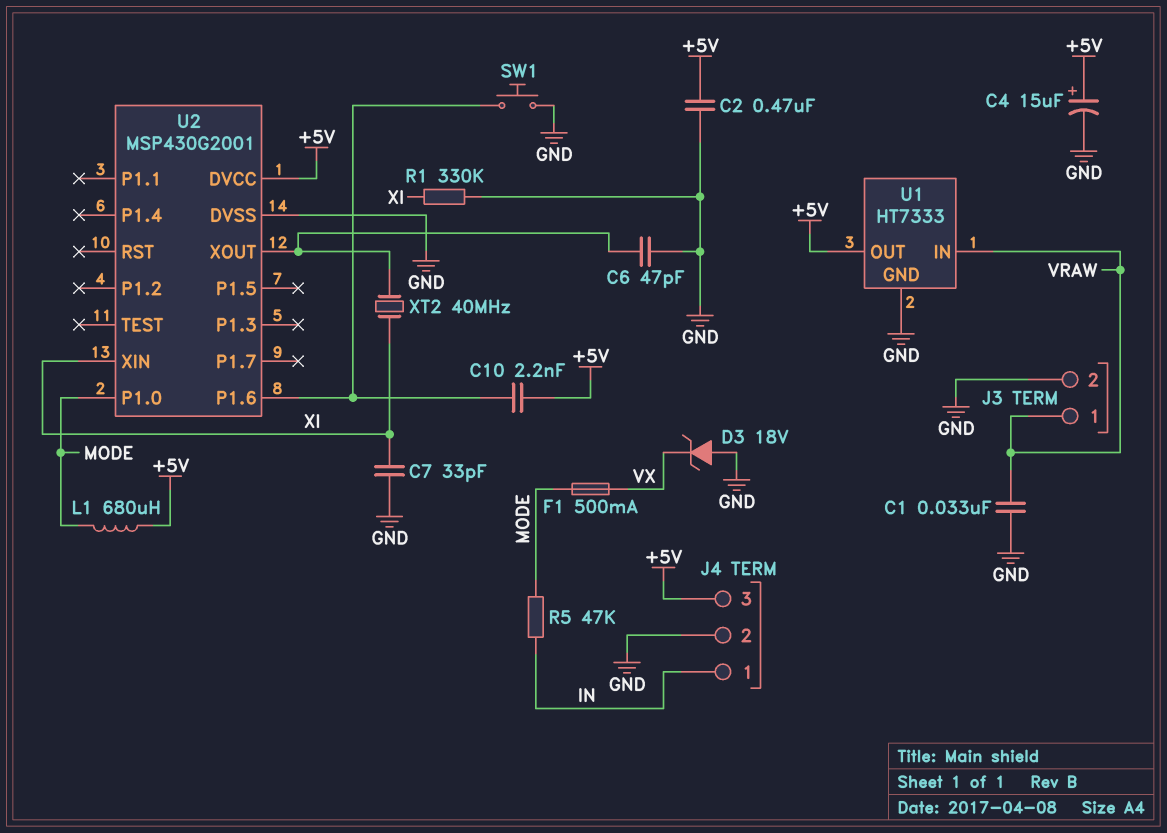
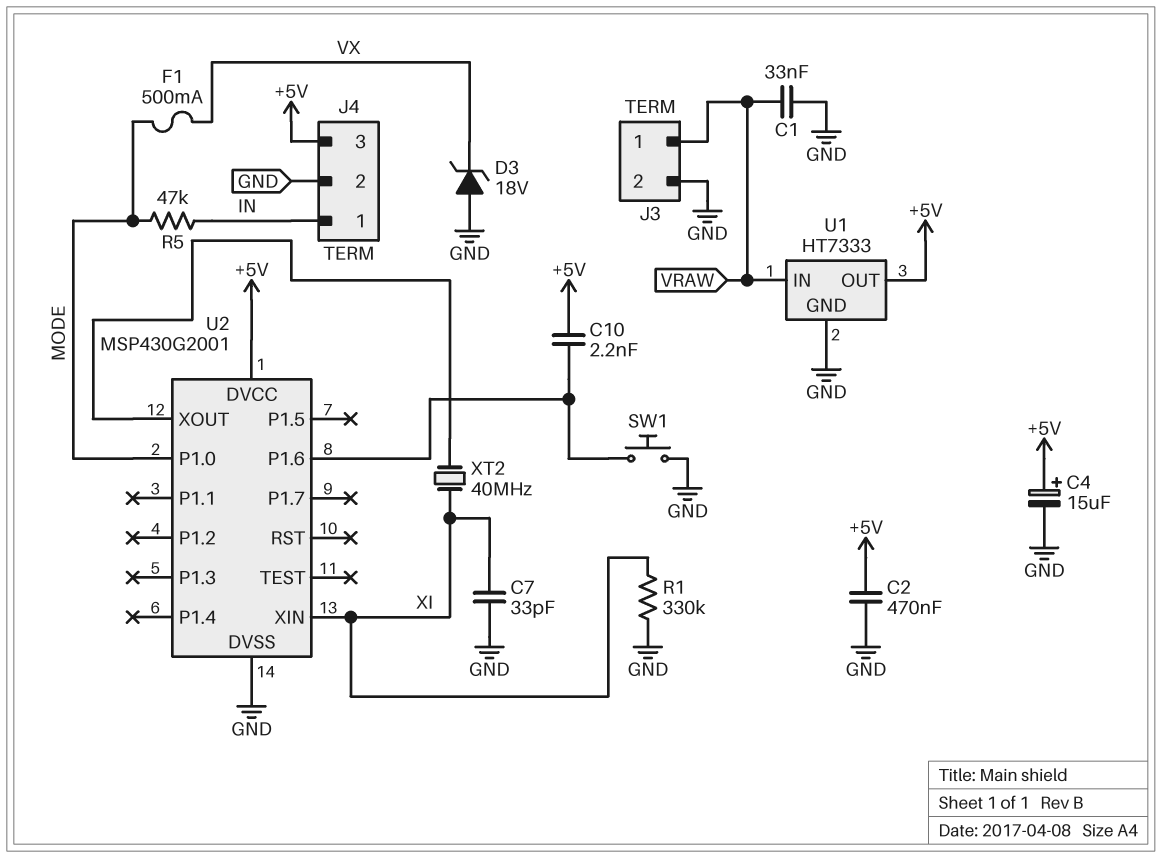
C6: 47pF (GND, U2/XOUT) -> none
L1: 680uH (+5V, MODE) -> none

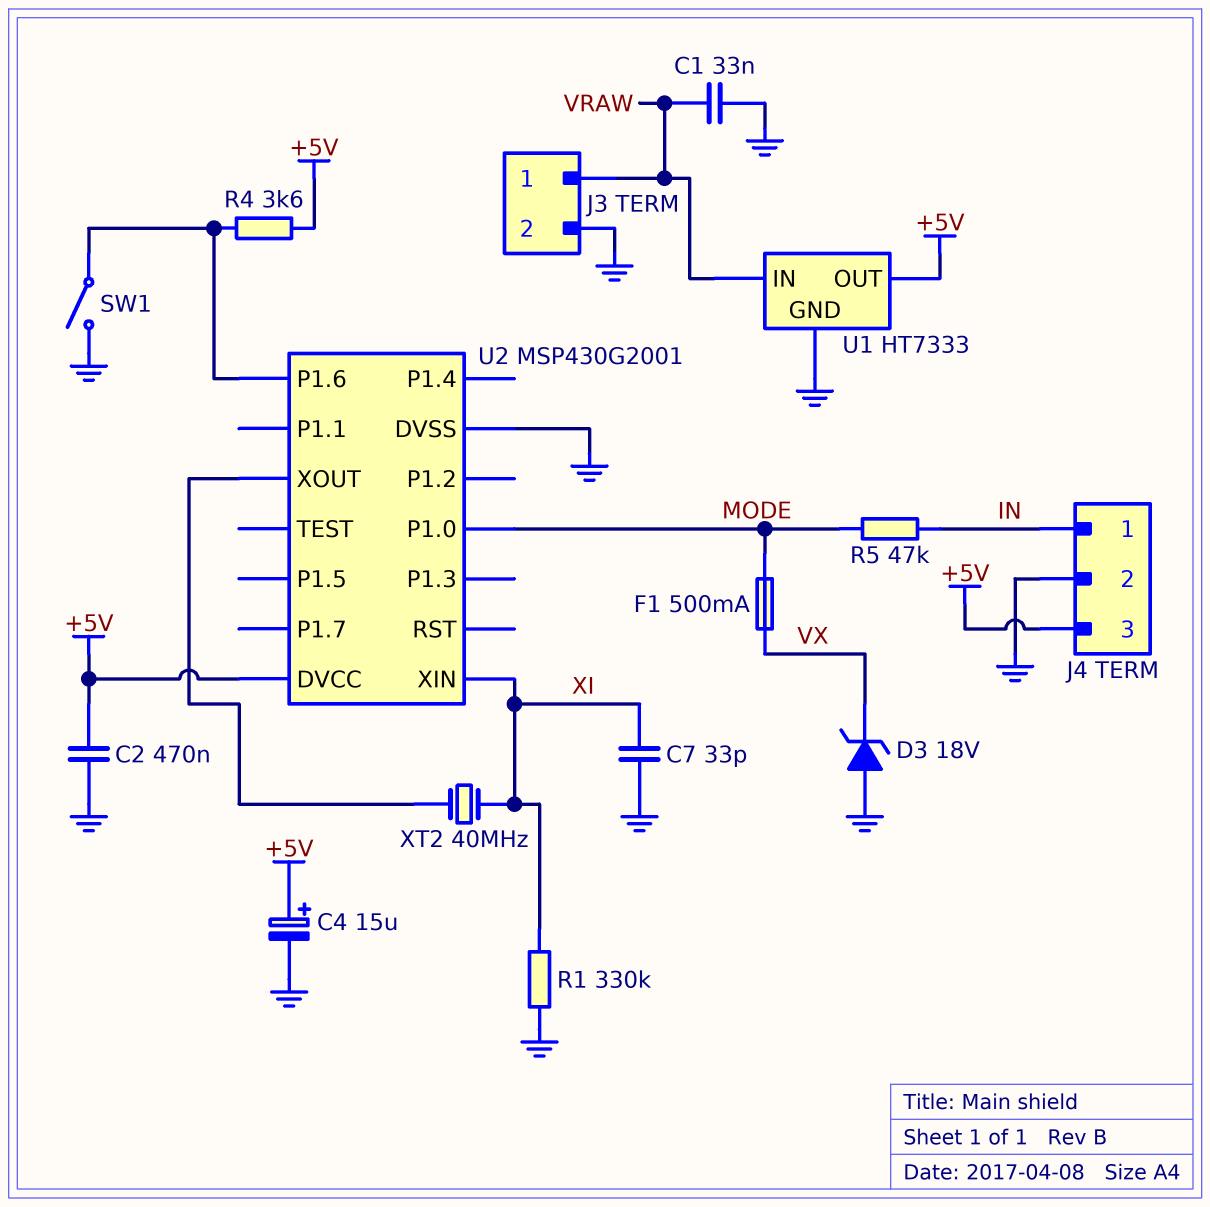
C10: 2.2nF (+5V, U2/P1.6) -> none
R4: none -> 3.6k (+5V, U2/P1.6)
SW1: button (GND, U2/P1.6) -> switch (GND, U2/P1.6)

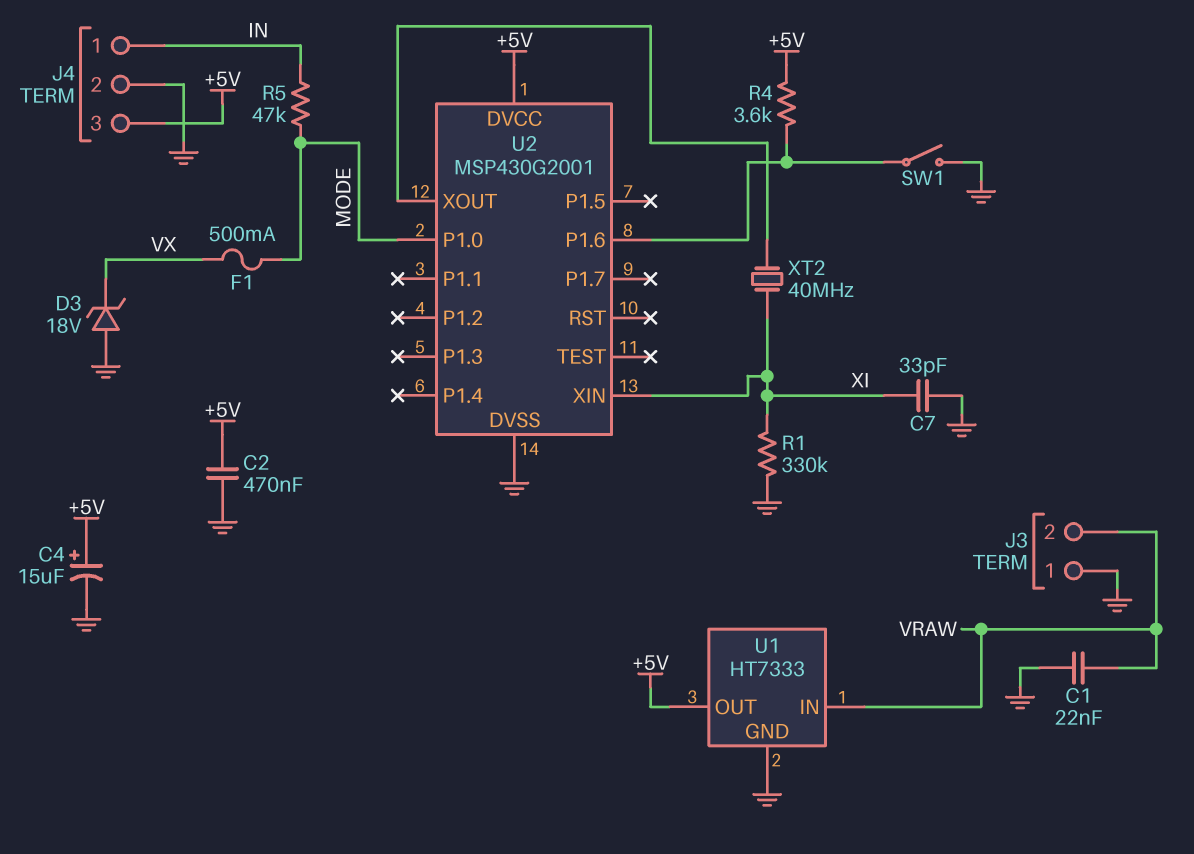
C1: 33nF (GND, VRAW) -> 22nF (GND, VRAW)
J3 pin 1: VRAW -> GND
J3 pin 2: GND -> VRAW

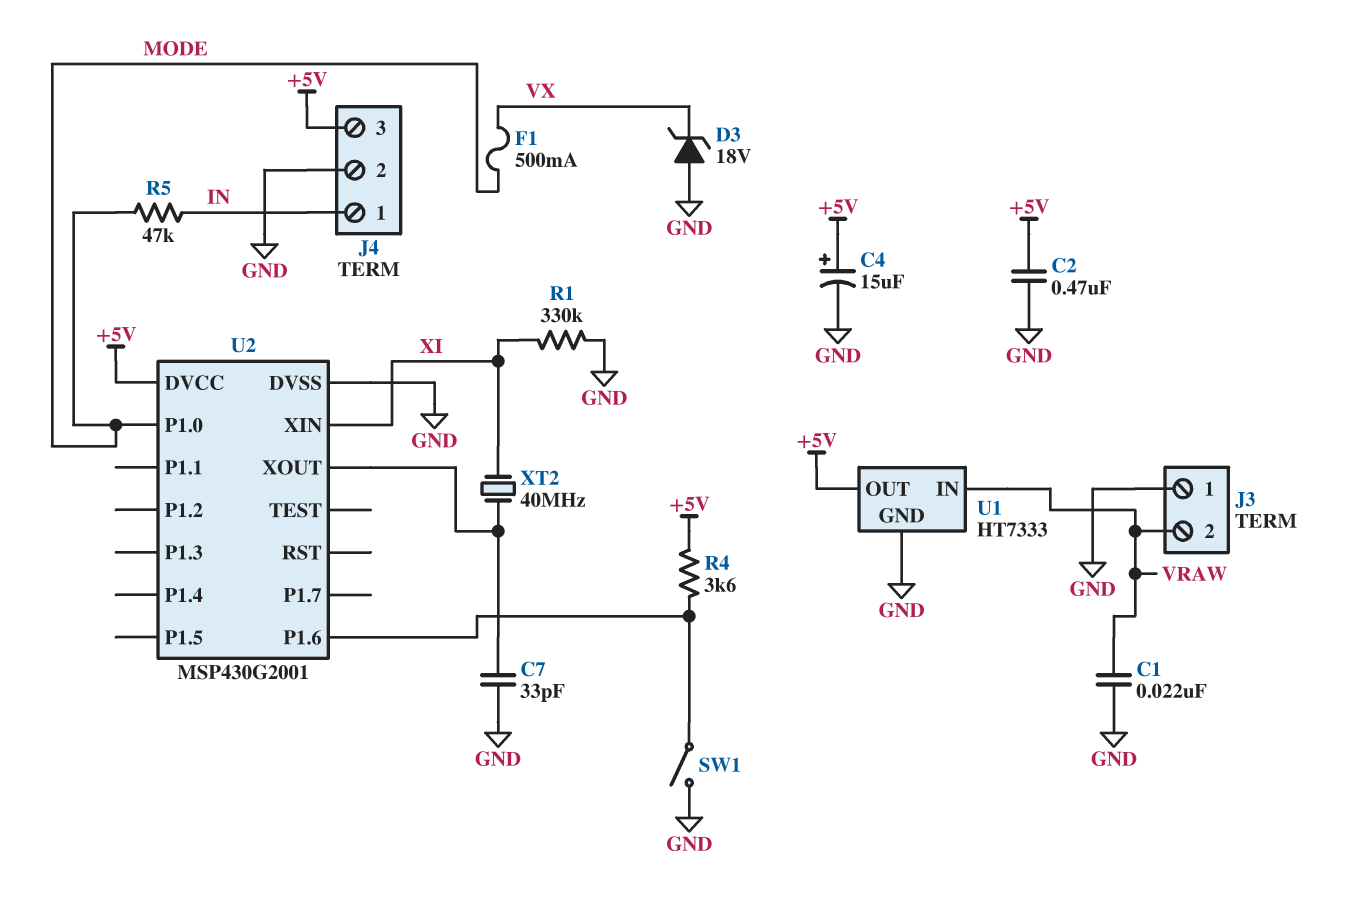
C7: 33pF (GND, XI) -> 33pF (GND, U2/XOUT)

